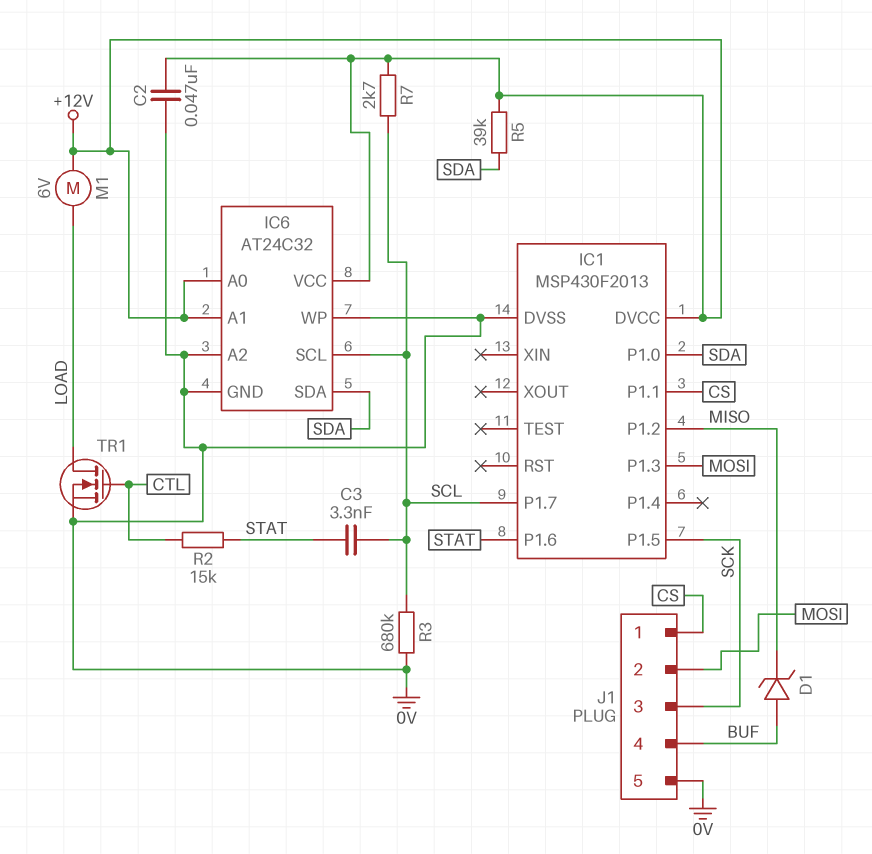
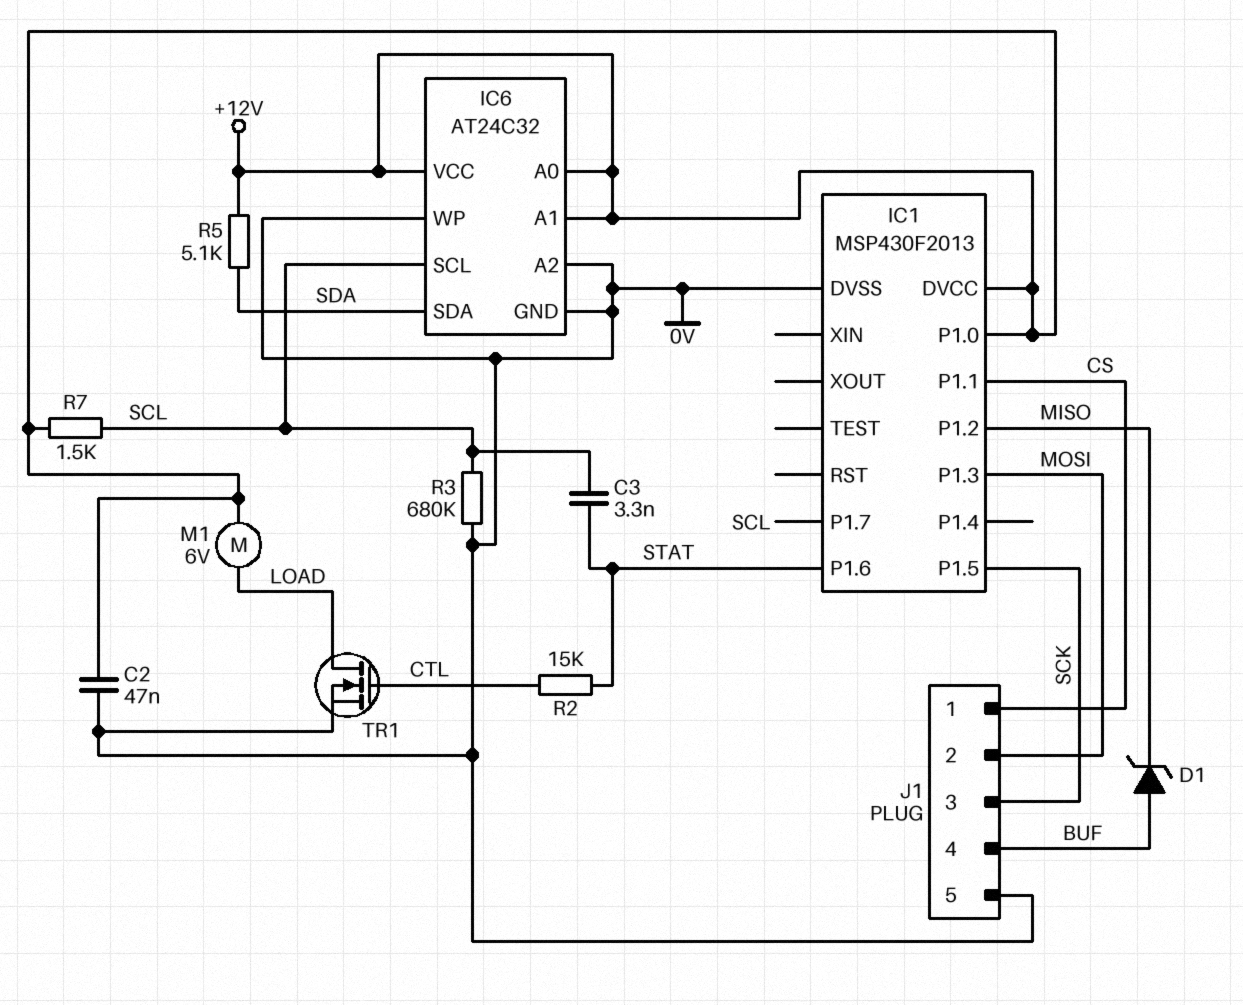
IC1 pin P1.0: SDA -> +12V
R5: 39k (+12V, SDA) -> 5.1k (+12V, SDA)
R7: 2.7k (+12V, SCL) -> 1.5k (+12V, SCL)

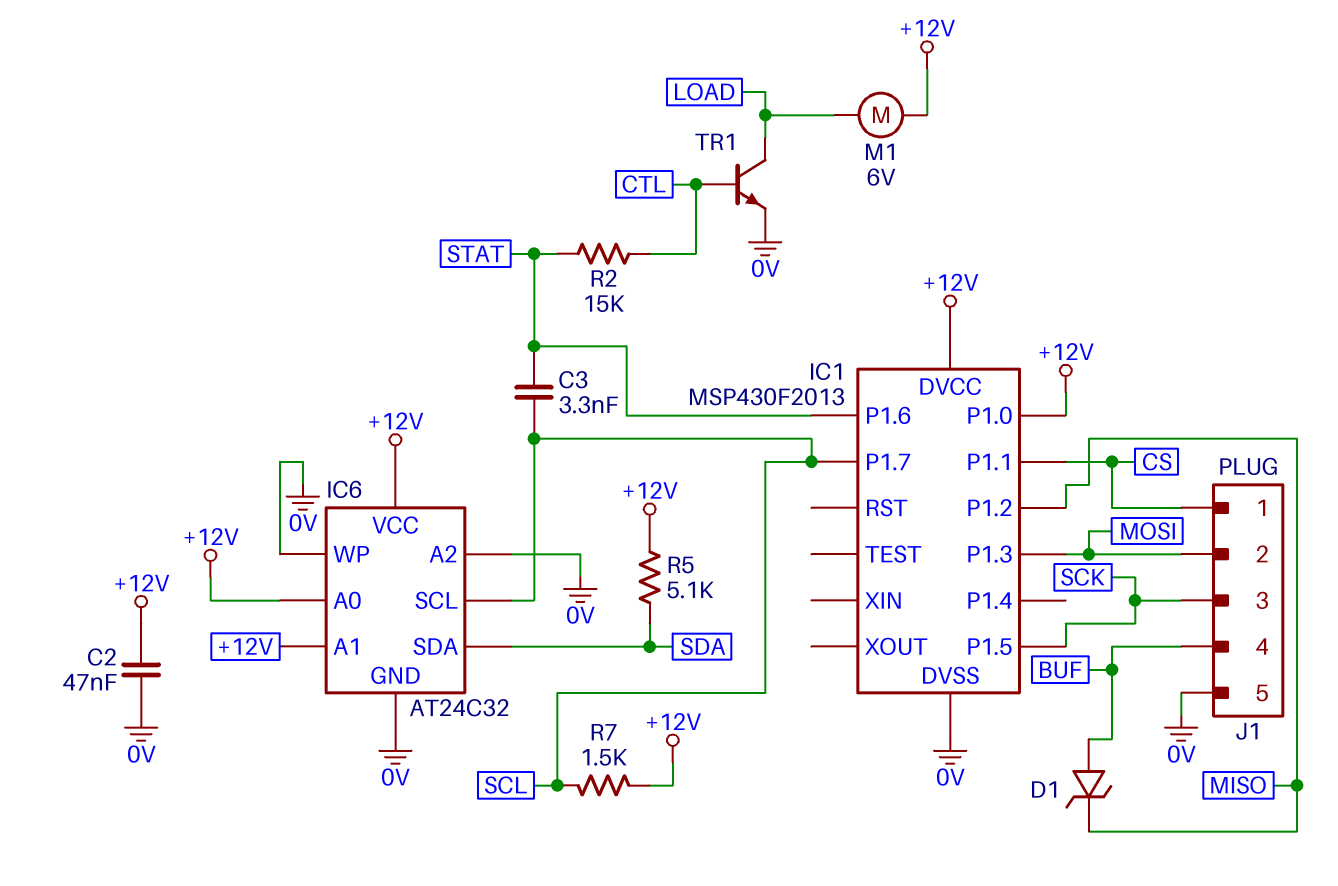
R3: 680k (0V, SCL) -> none
TR1: NMOS (G CTL, D LOAD, S 0V) -> NPN (B CTL, C LOAD, E 0V)

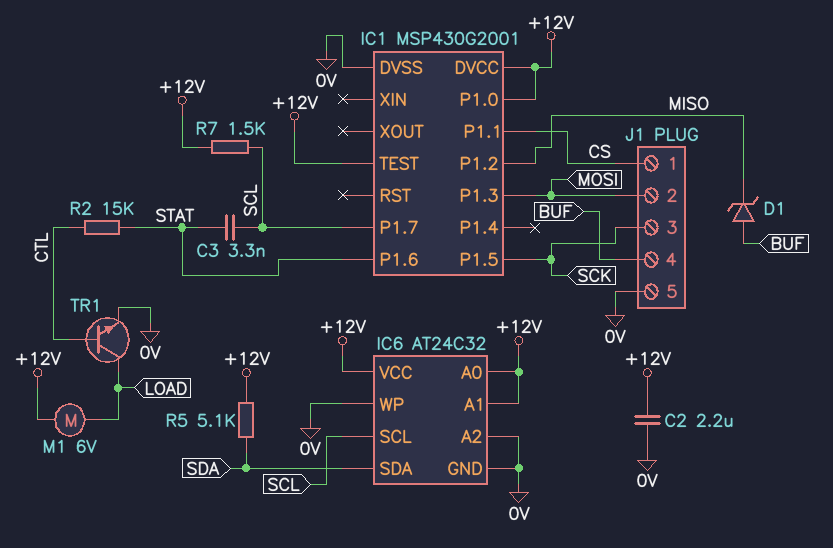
C2: 47nF (+12V, 0V) -> 2.2uF (+12V, 0V)
IC1: MSP430F2013 -> MSP430G2001
IC1 pin TEST: none -> +12V

